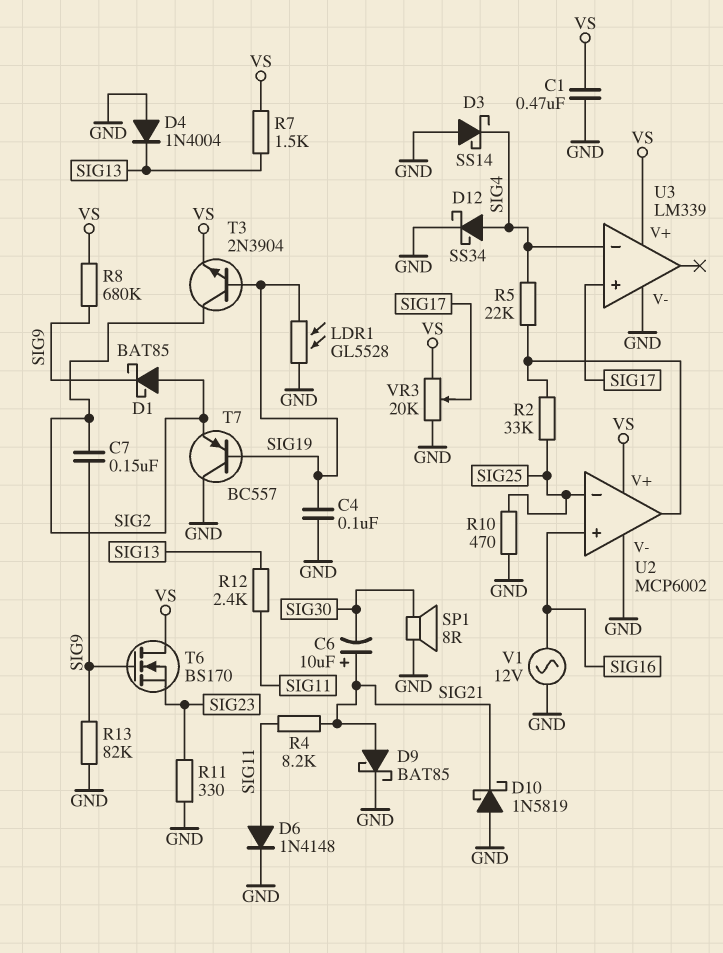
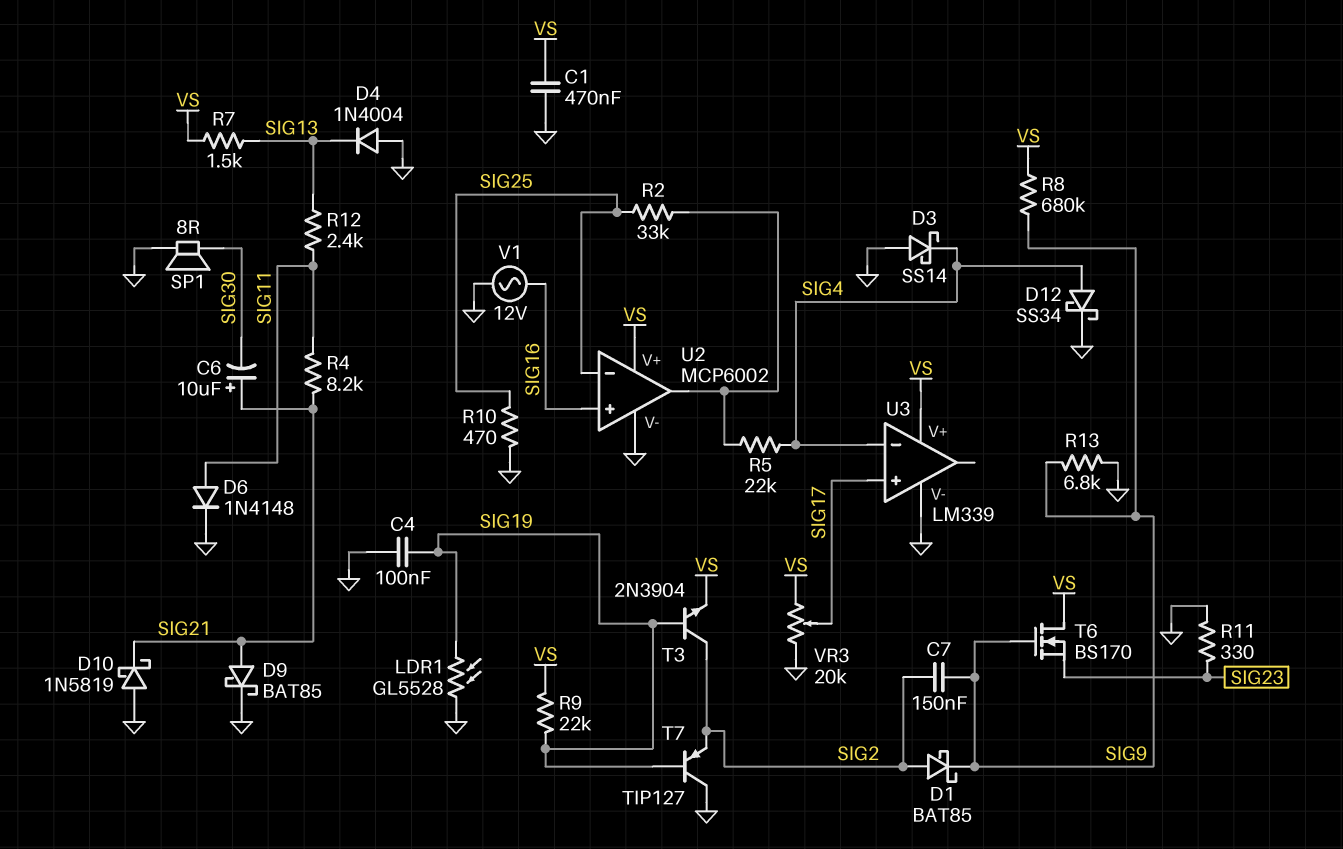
R9: none -> 22k (SIG19, VS)
R13: 82k (GND, SIG9) -> 6.8k (GND, SIG9)
T7: PNP BC557 (B SIG19, C GND, E SIG2) -> PNP TIP127 (B SIG19, C GND, E SIG2)

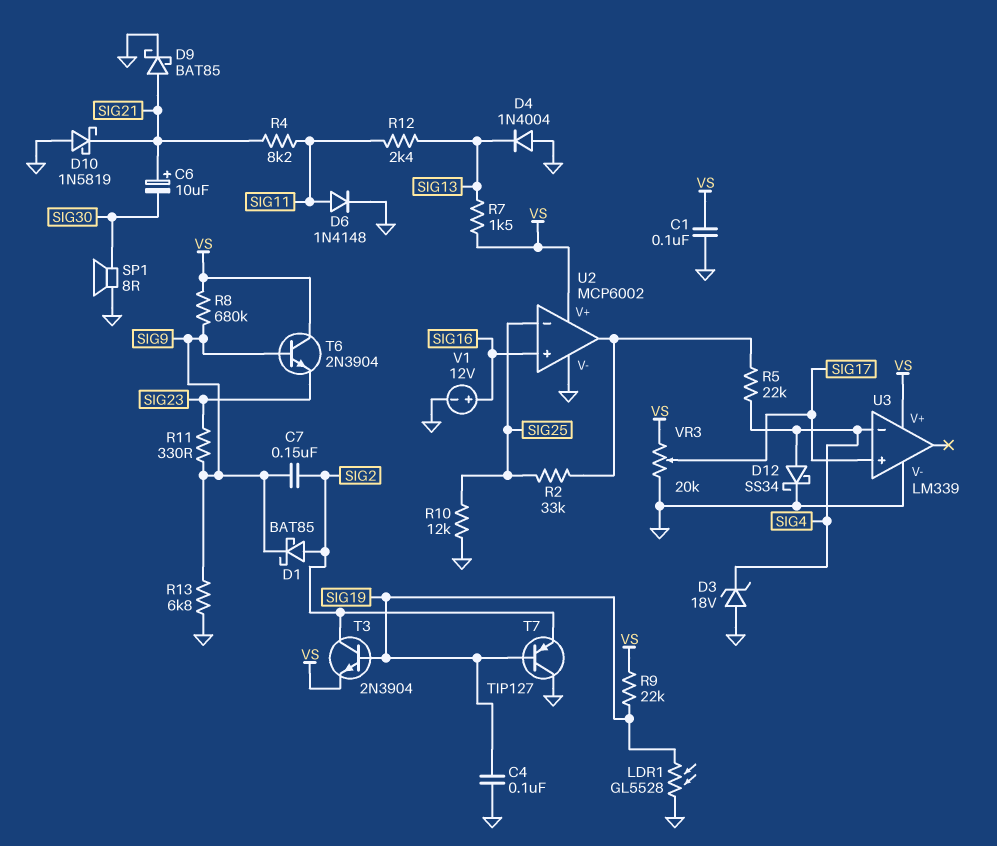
C1: 470nF (GND, VS) -> 100nF (GND, VS)
D3: schottky SS14 (A GND, K SIG4) -> zener 18V (A GND, K SIG4)
R10: 470 (GND, SIG25) -> 12k (GND, SIG25)
R11: 330 (GND, SIG23) -> 330 (SIG9, SIG23)
T6: NMOS BS170 (G SIG9, D VS, S SIG23) -> NPN 2N3904 (B SIG9, C VS, E SIG23)
V1: AC 12V (GND, SIG16) -> 12V (plus SIG16, minus GND)

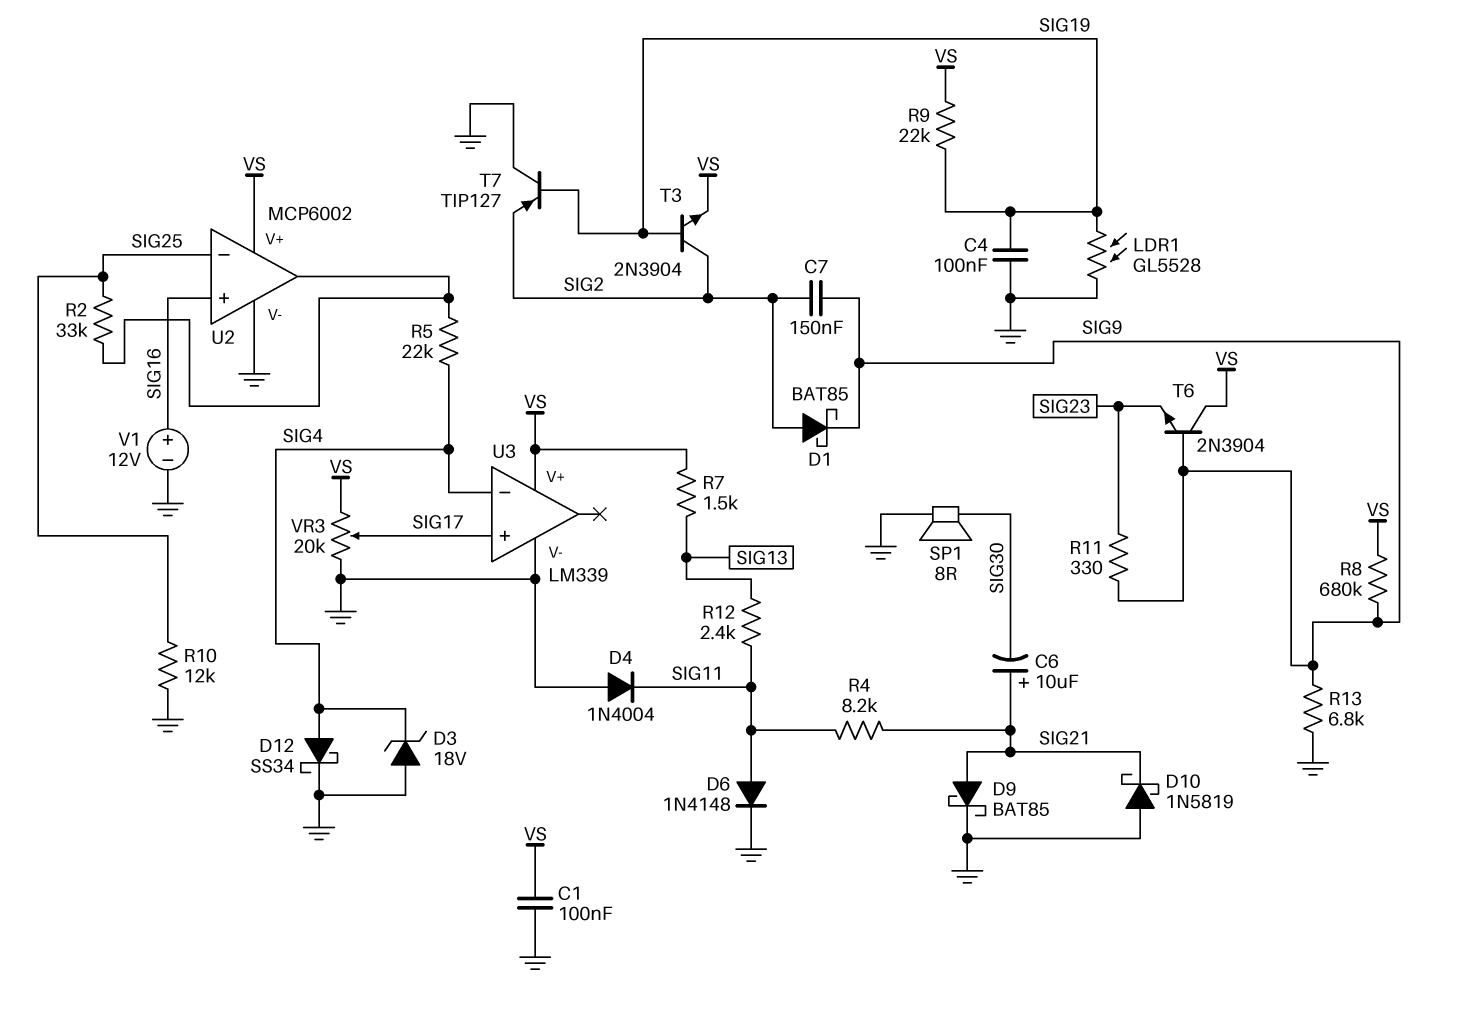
D4: diode 1N4004 (A GND, K SIG13) -> diode 1N4004 (A GND, K SIG11)

